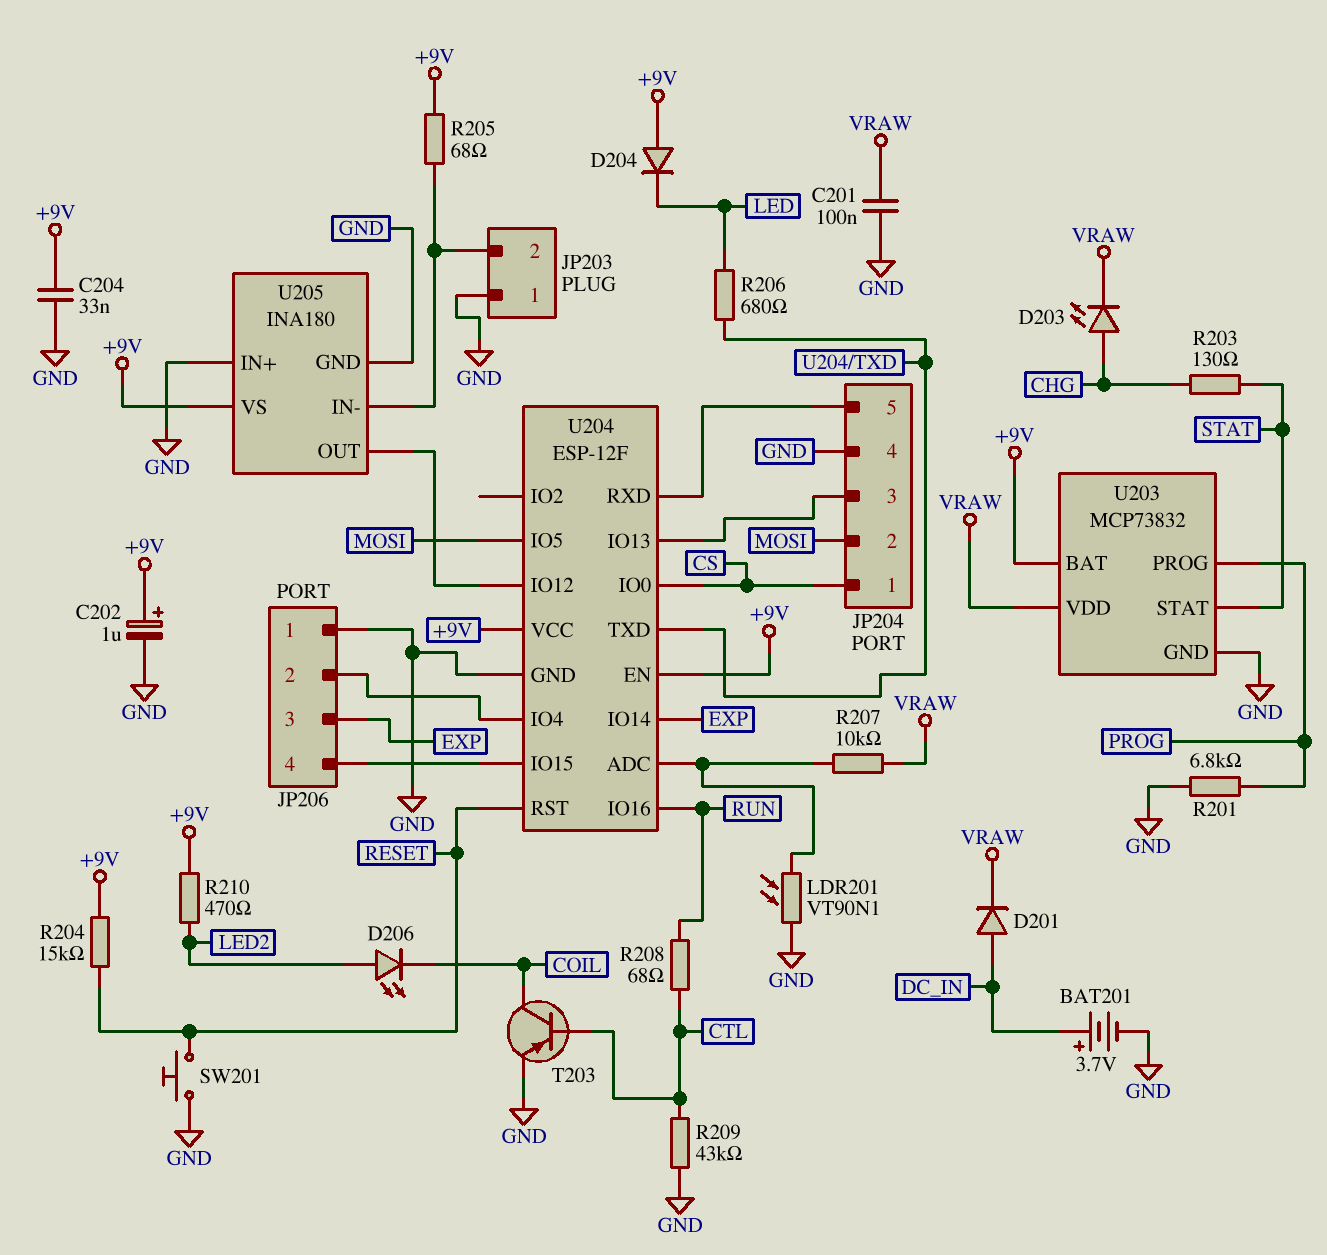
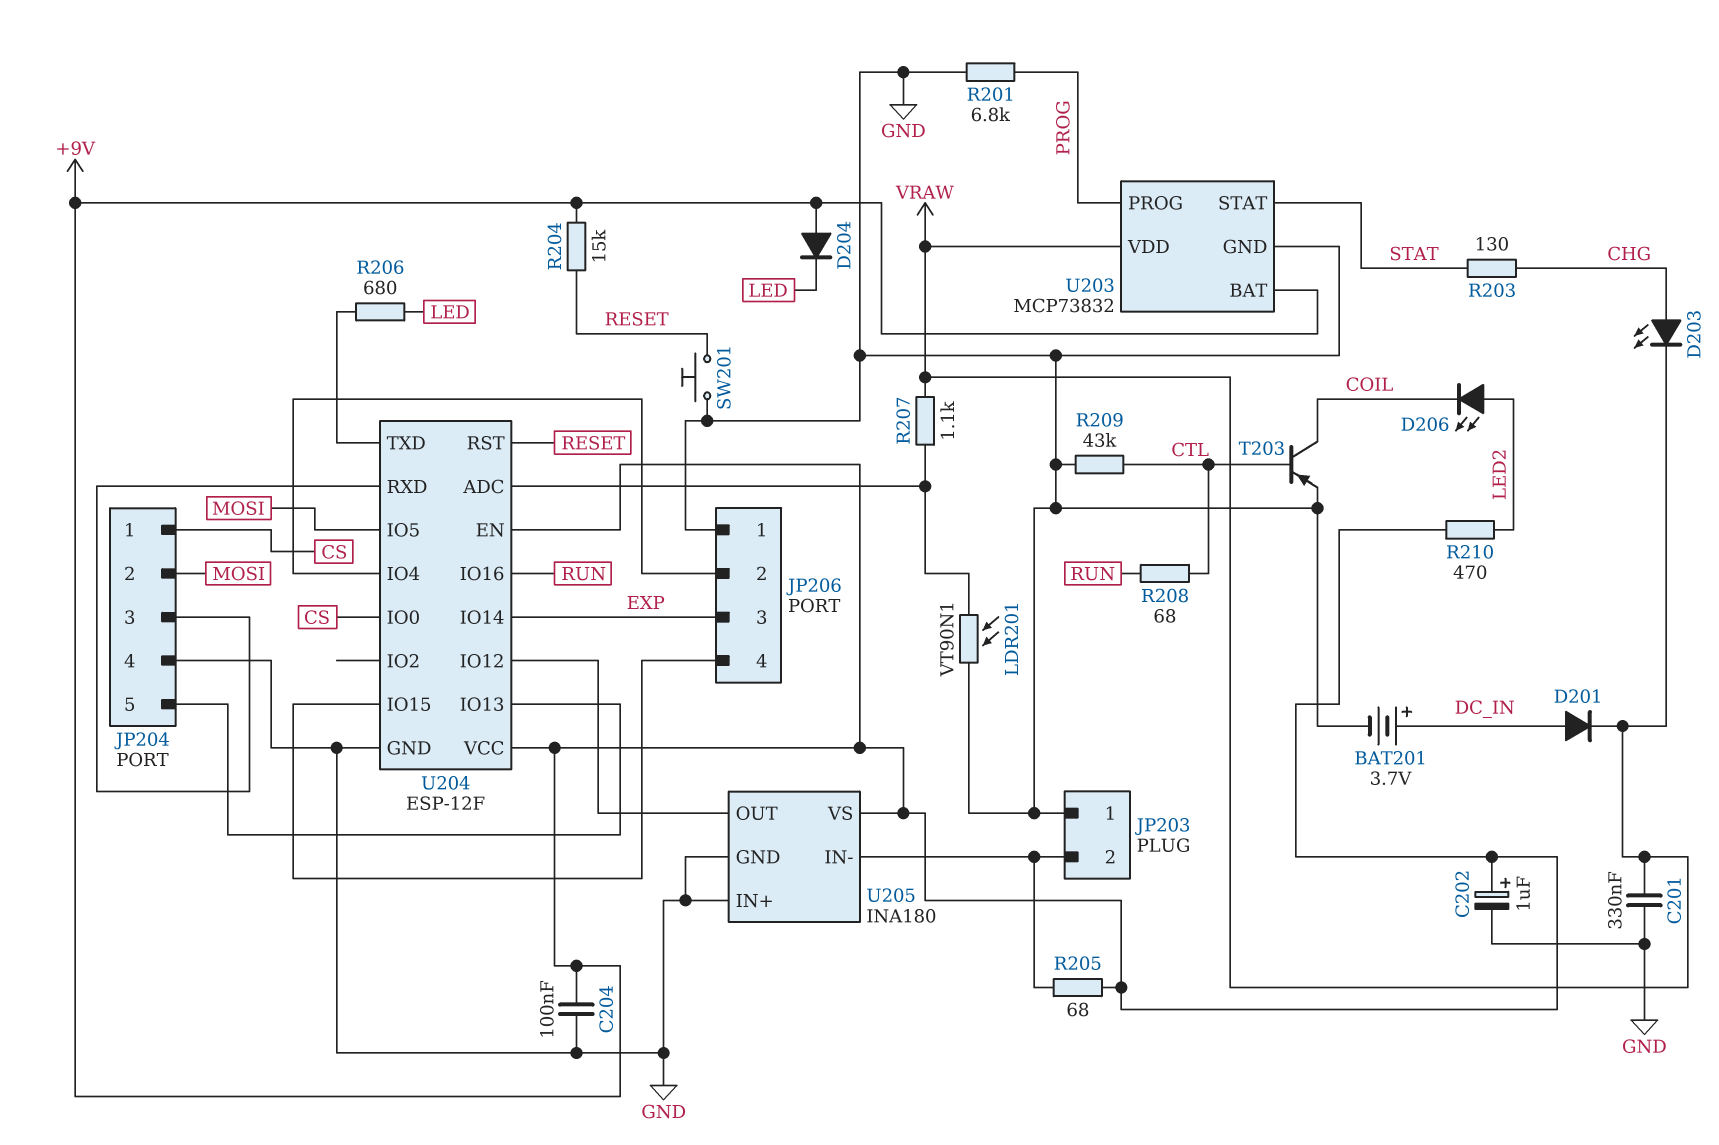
C201: 100nF (GND, VRAW) -> 330nF (GND, VRAW)
C204: 33nF (+9V, GND) -> 100nF (+9V, GND)
R207: 10k (U204/ADC, VRAW) -> 1.1k (U204/ADC, VRAW)
U204 pin IO13: JP204/3 -> JP204/5
U204 pin RXD: JP204/5 -> JP204/3

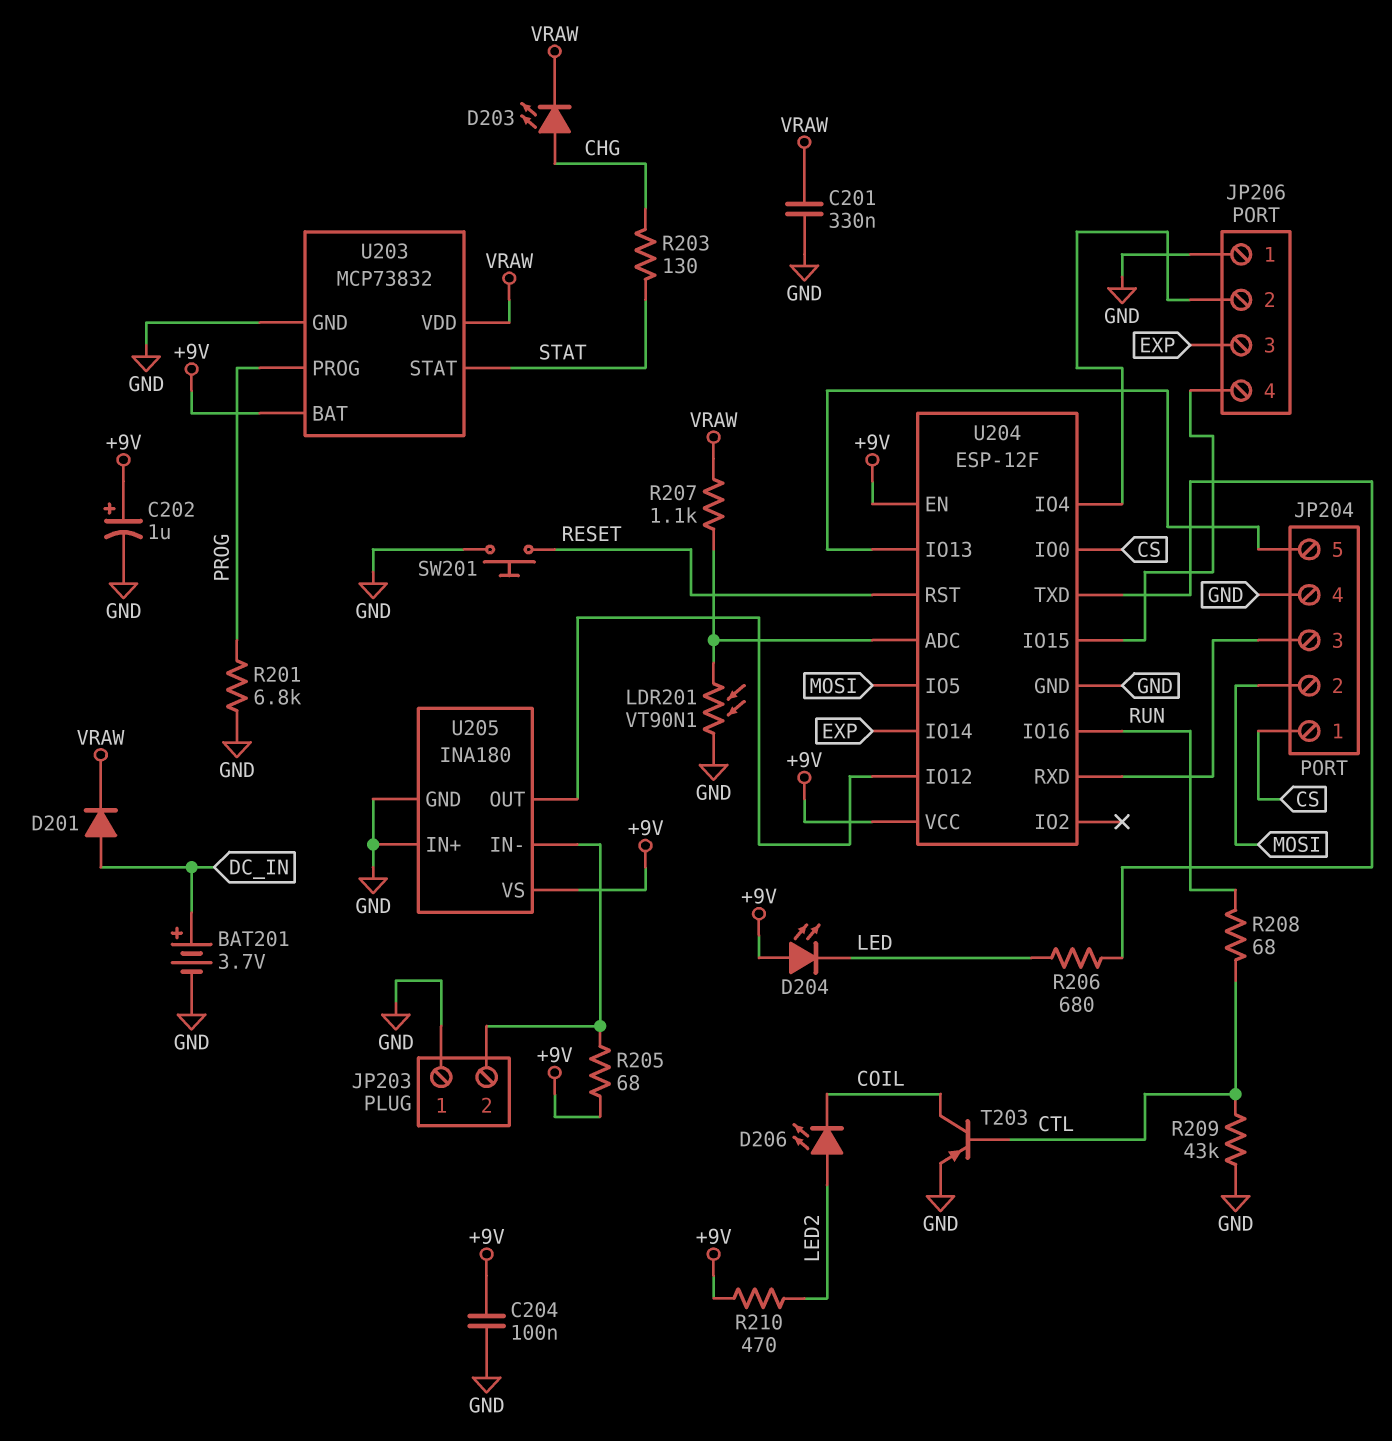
D204: diode (A +9V, K LED) -> LED (A +9V, K LED)
R204: 15k (+9V, RESET) -> none

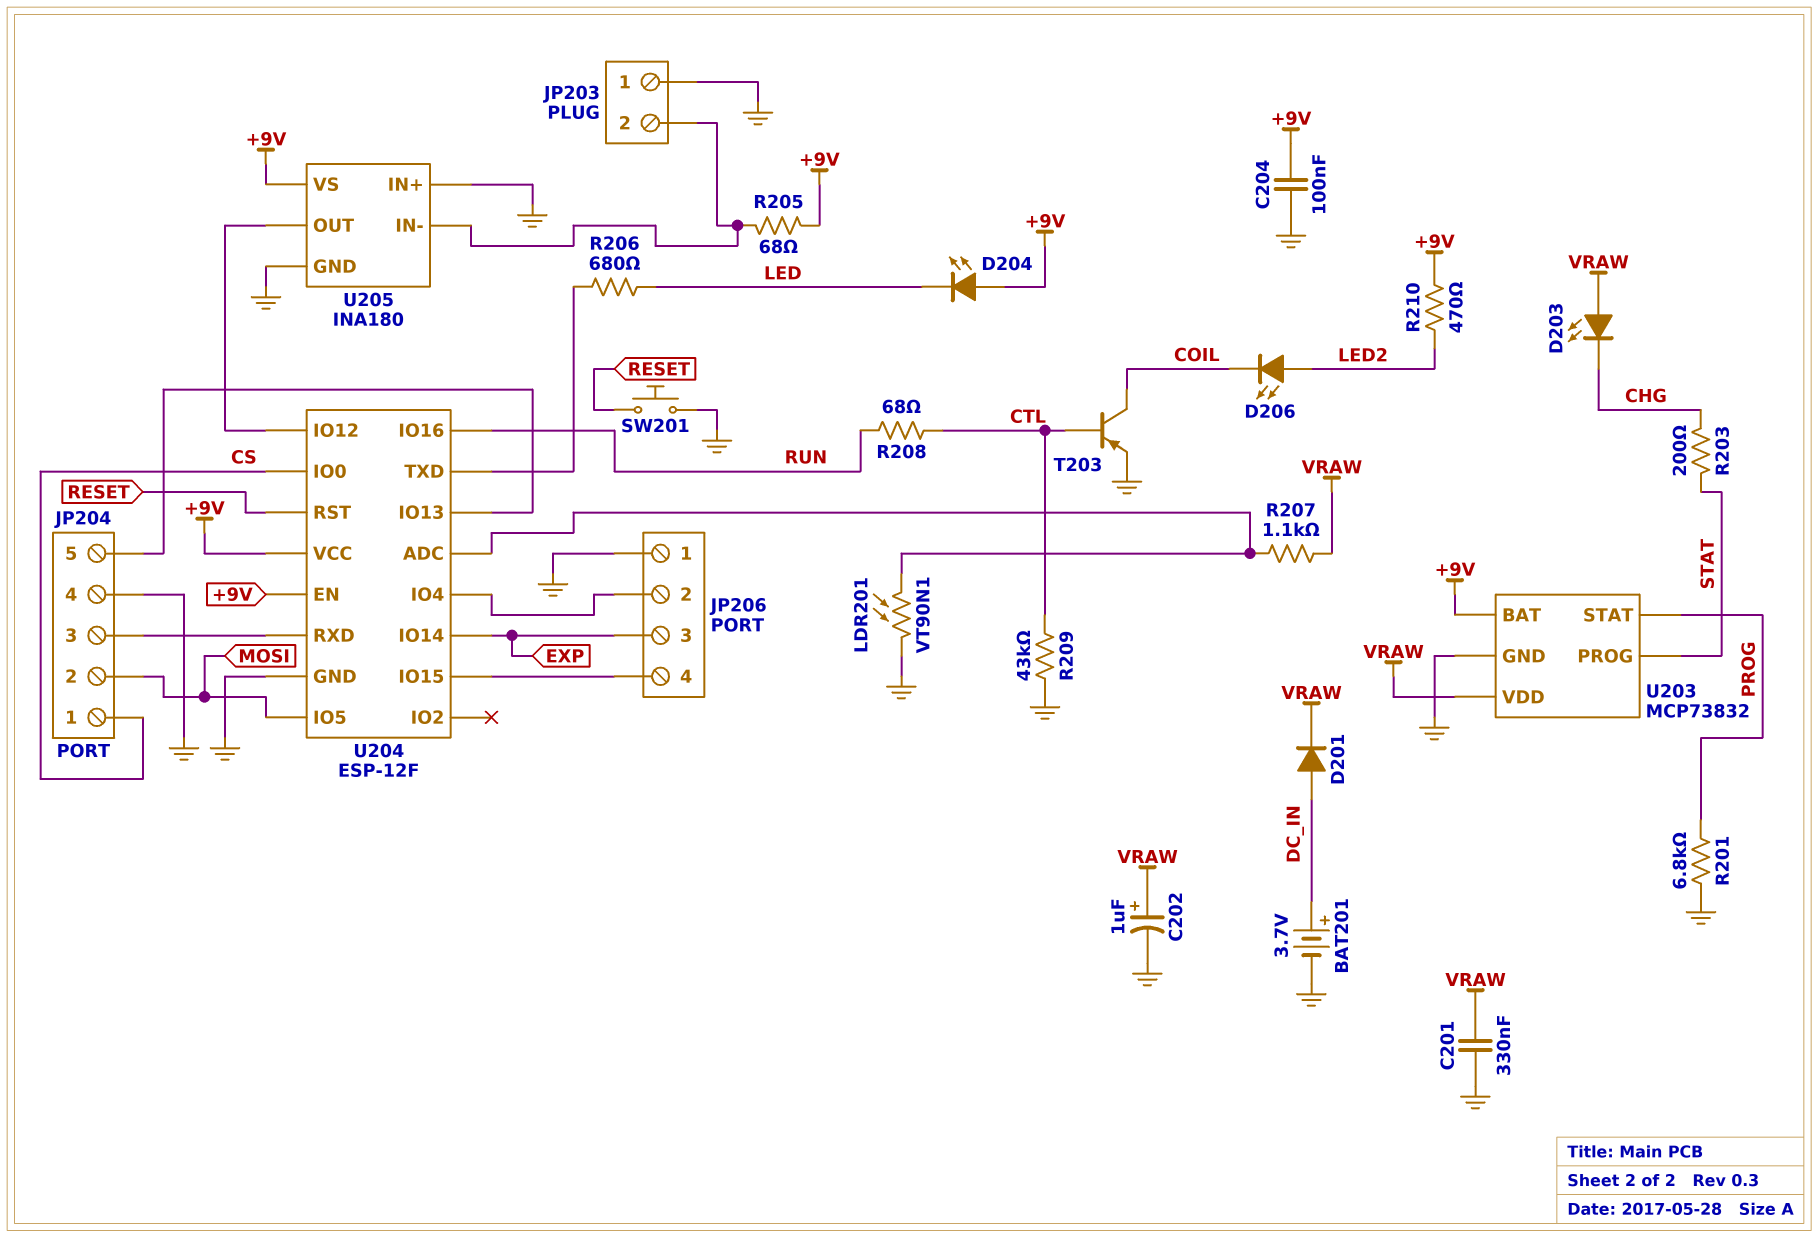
C202: 1uF (plus +9V, minus GND) -> 1uF (plus VRAW, minus GND)
D203: LED (A CHG, K VRAW) -> LED (A VRAW, K CHG)
R203: 130 (CHG, STAT) -> 200 (CHG, STAT)
U203 pin PROG: PROG -> STAT
U203 pin STAT: STAT -> PROG

